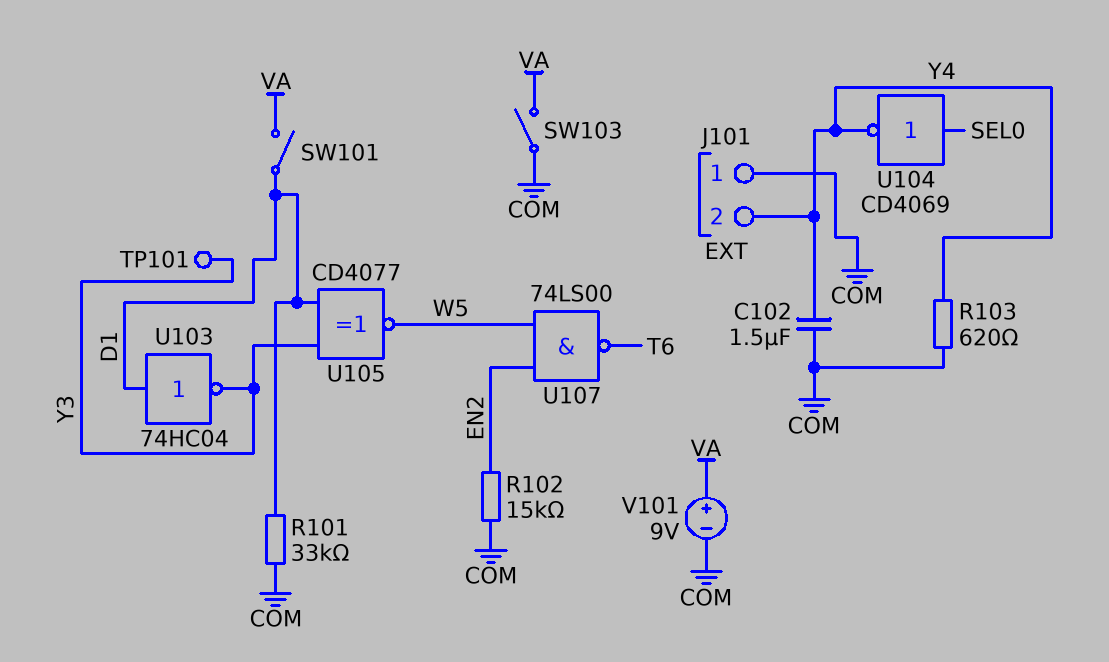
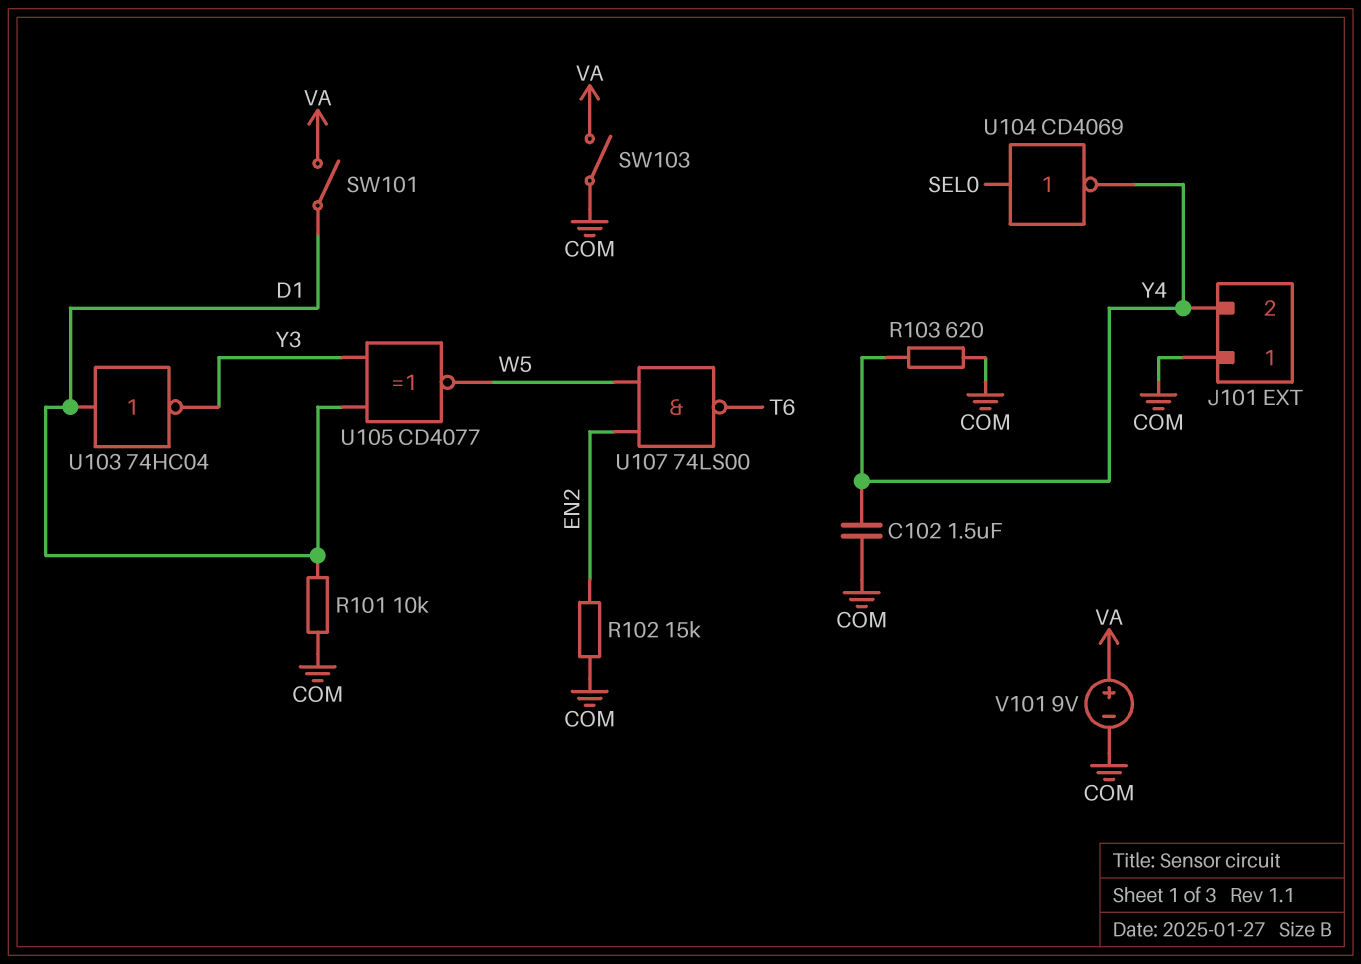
R101: 33k (COM, D1) -> 10k (COM, D1)
TP101: test point (Y3) -> none

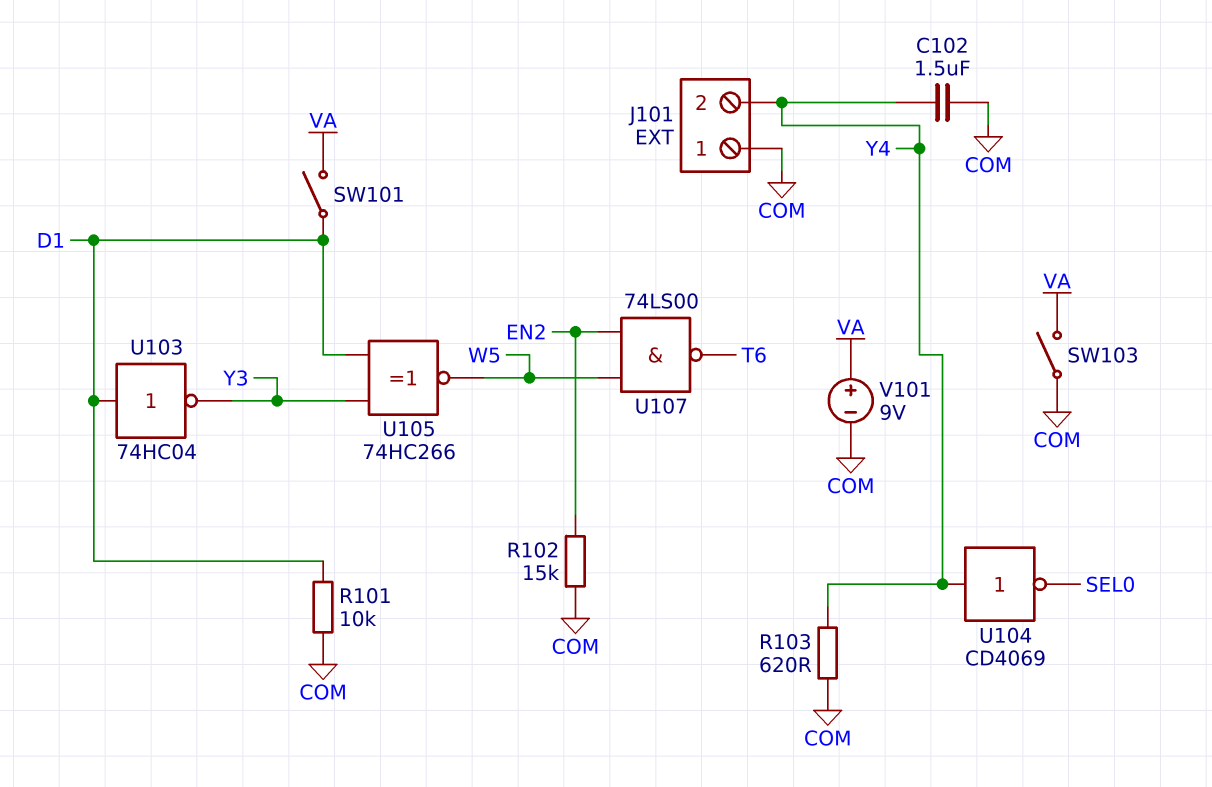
U104: NOT CD4069 (in SEL0, out Y4) -> NOT CD4069 (in Y4, out SEL0)
U105: XNOR CD4077 (in D1, in Y3, out W5) -> XNOR 74HC266 (in D1, in Y3, out W5)

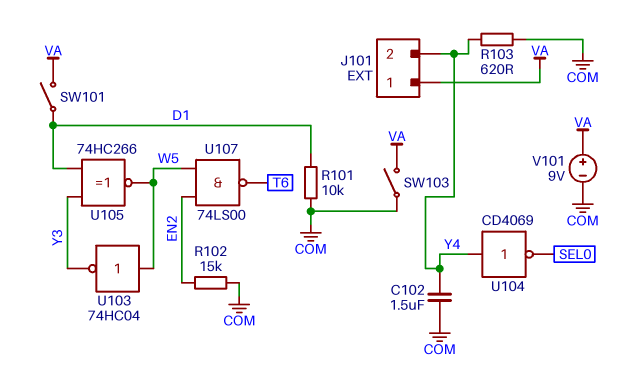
J101 pin 1: COM -> VA
U103: NOT 74HC04 (in D1, out Y3) -> NOT 74HC04 (in W5, out Y3)

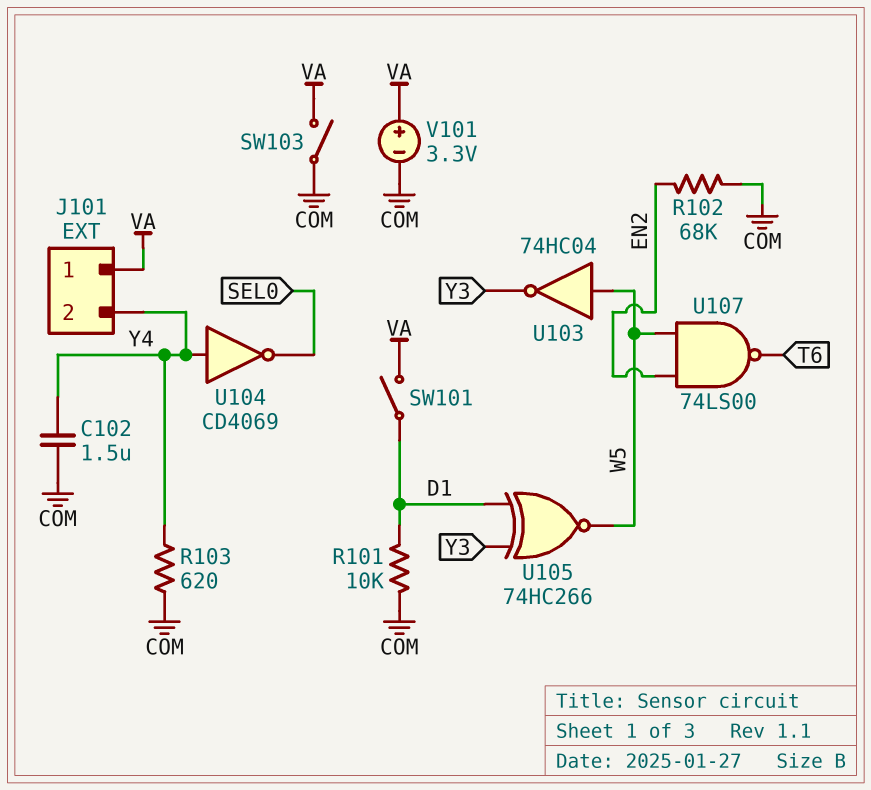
R102: 15k (COM, EN2) -> 68k (COM, EN2)
V101: 9V (plus VA, minus COM) -> 3.3V (plus VA, minus COM)

